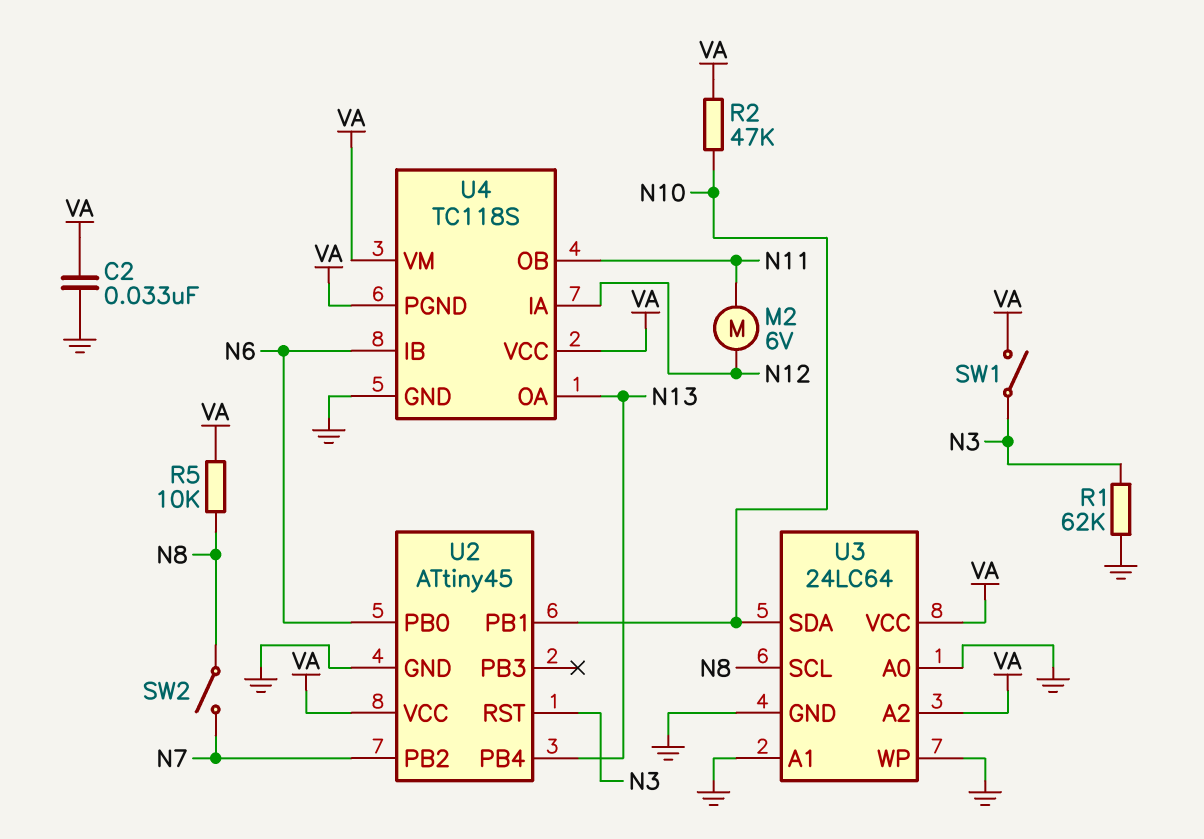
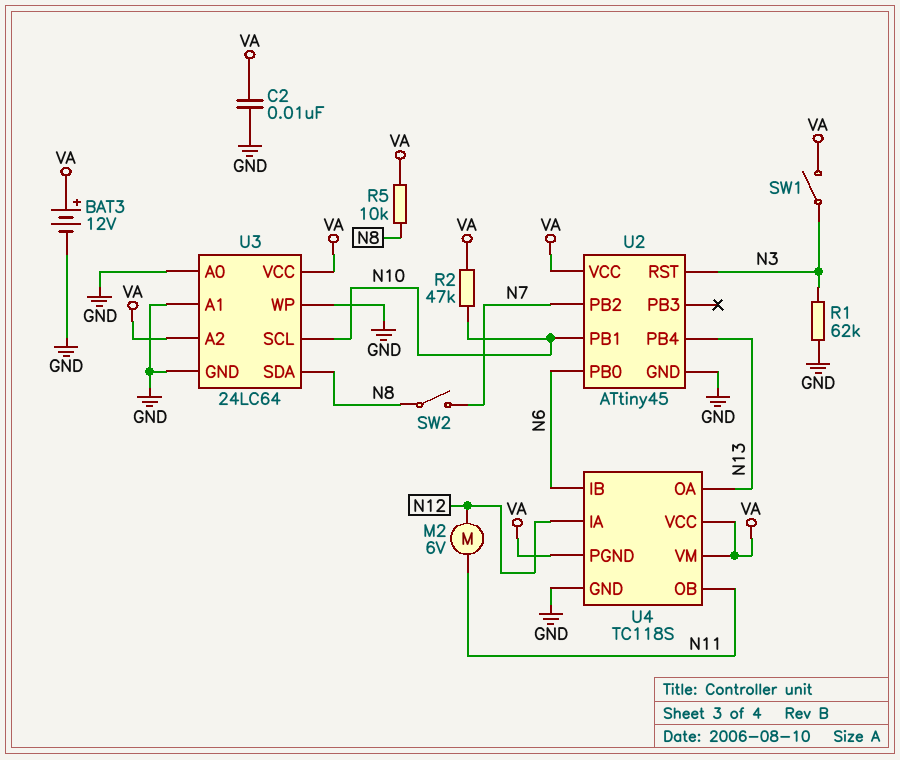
BAT3: none -> 12V (plus VA, minus GND)
C2: 33nF (GND, VA) -> 10nF (GND, VA)
U3 pin SCL: N8 -> N10
U3 pin SDA: N10 -> N8

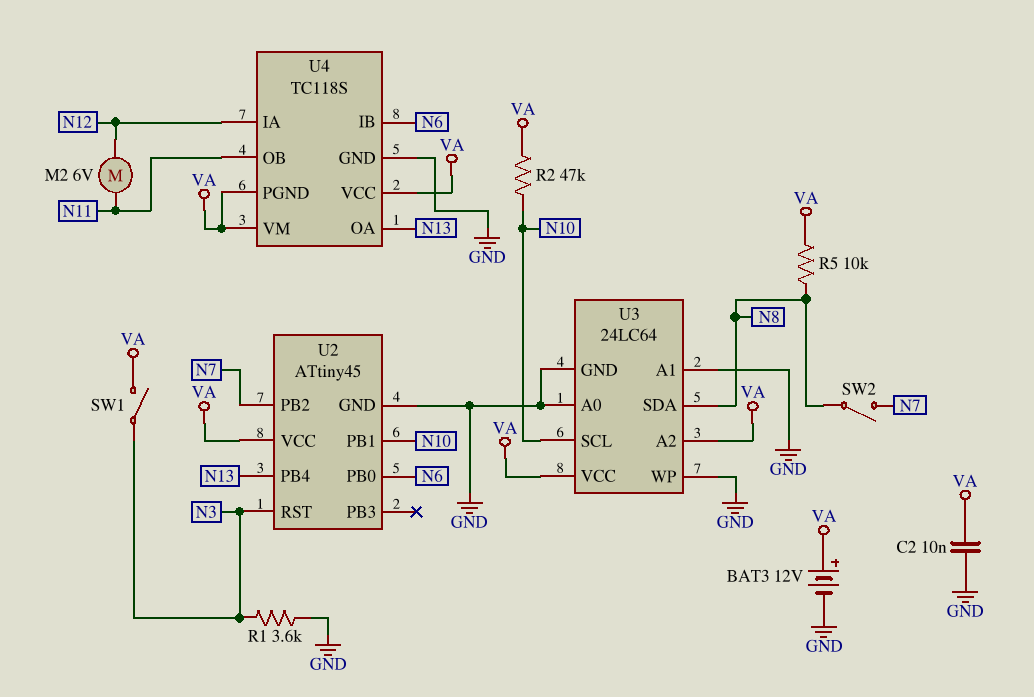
R1: 62k (GND, N3) -> 3.6k (GND, N3)

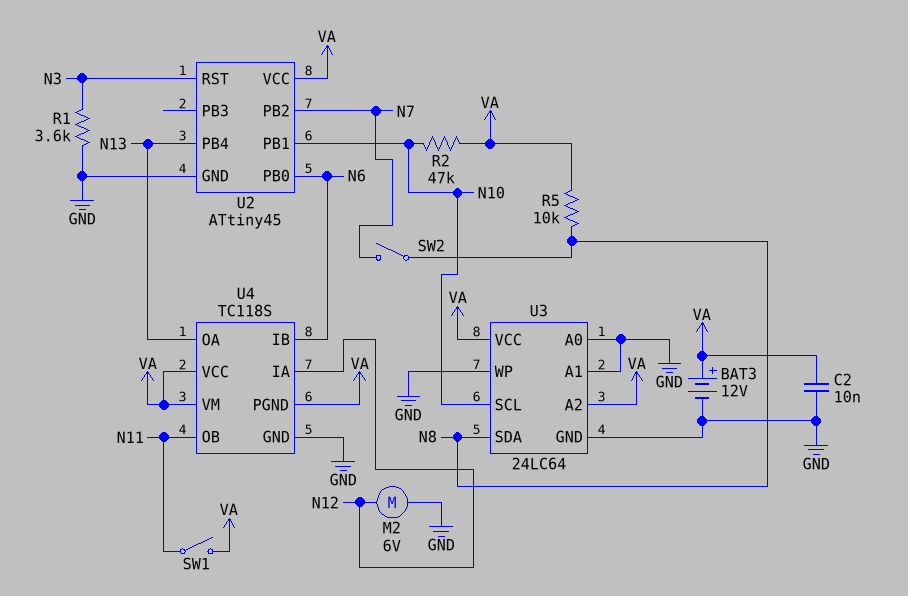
M2: motor 6V (N11, N12) -> motor 6V (GND, N12)
SW1: switch (N3, VA) -> switch (N11, VA)

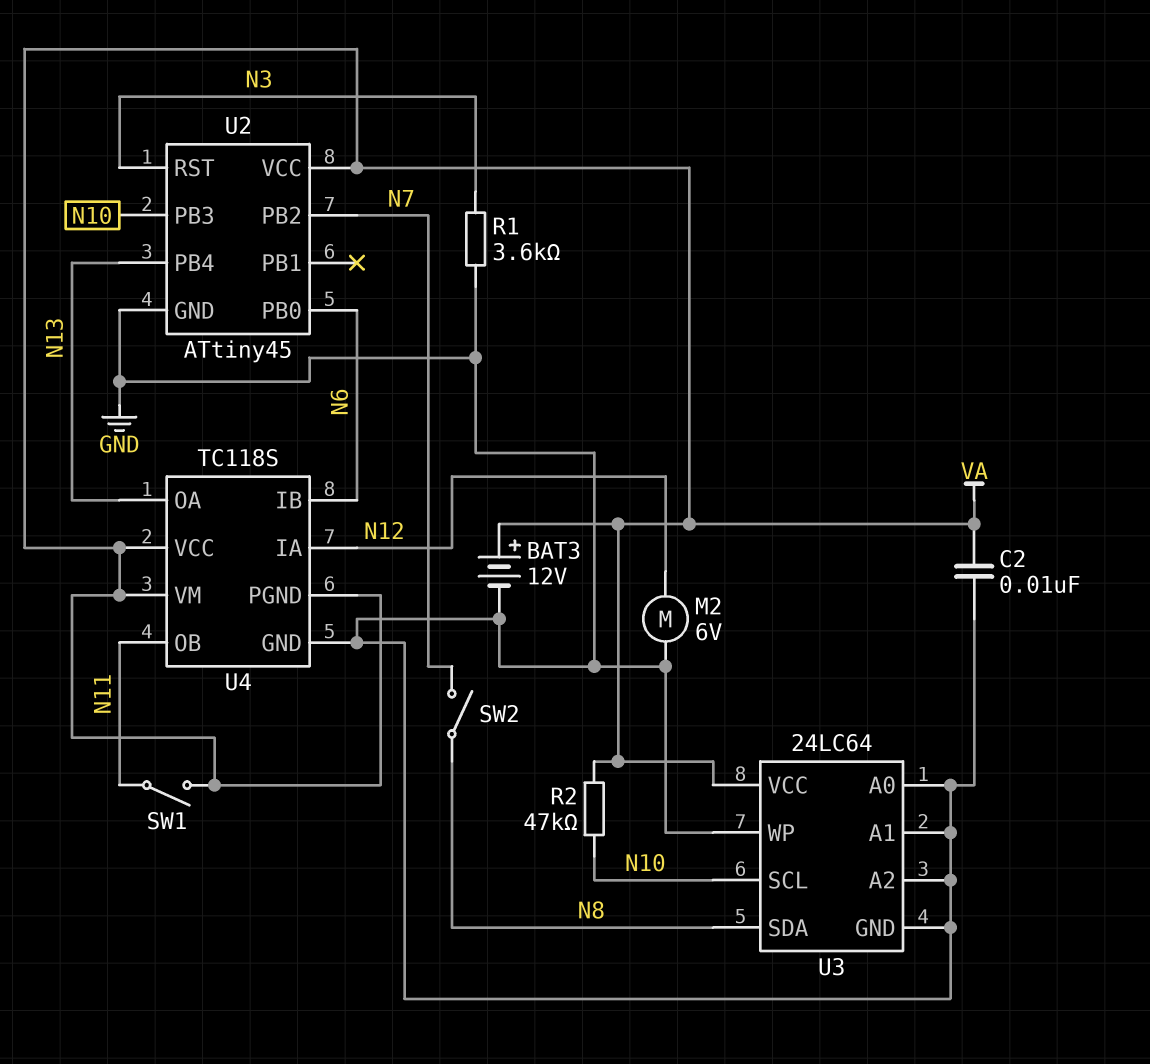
R5: 10k (N8, VA) -> none
U2 pin PB1: N10 -> none
U2 pin PB3: none -> N10
U3 pin A2: VA -> GND

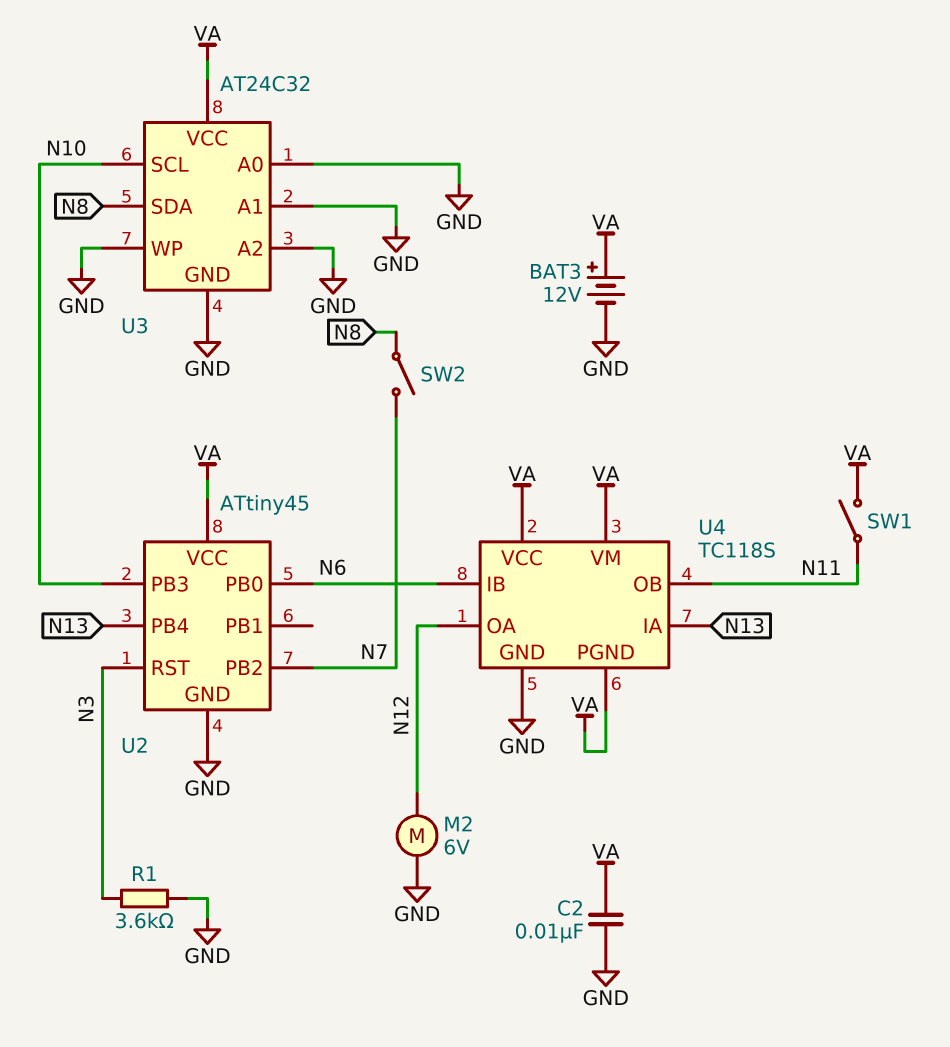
R2: 47k (N10, VA) -> none
U3: 24LC64 -> AT24C32
U4 pin IA: N12 -> N13
U4 pin OA: N13 -> N12

